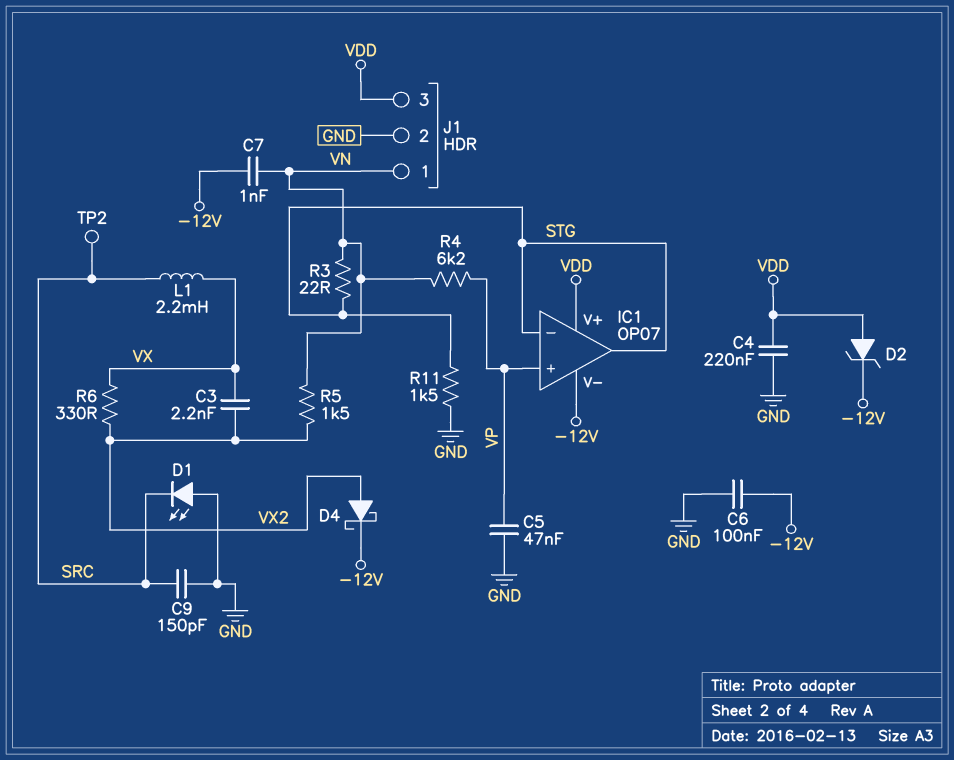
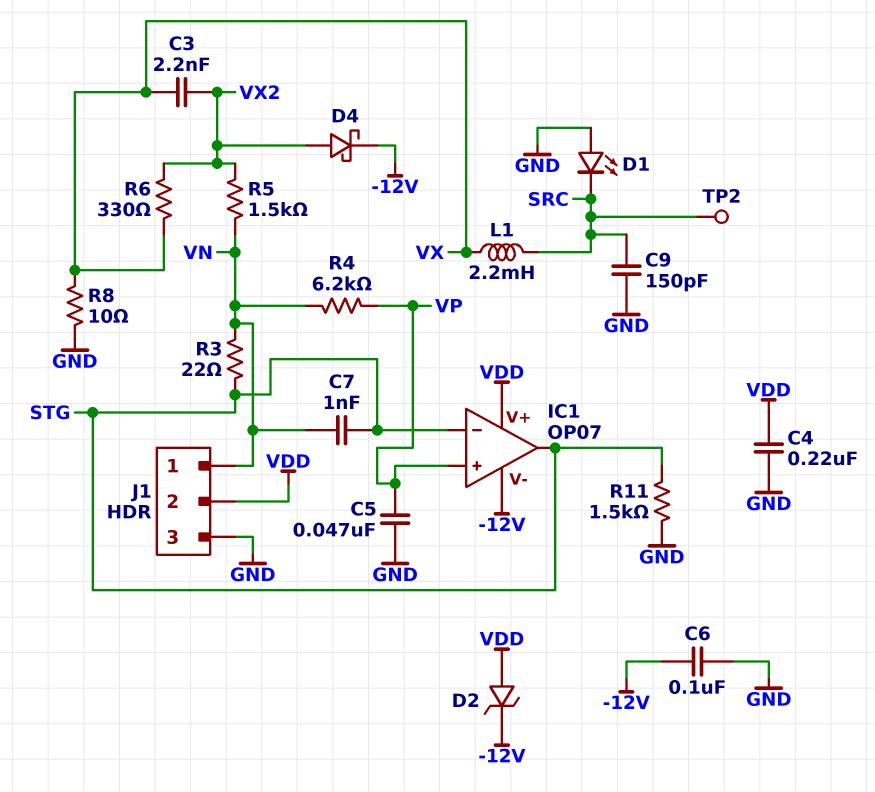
C7: 1nF (-12V, VN) -> 1nF (STG, VN)
J1 pin 2: GND -> VDD
J1 pin 3: VDD -> GND
R8: none -> 10 (GND, VX)

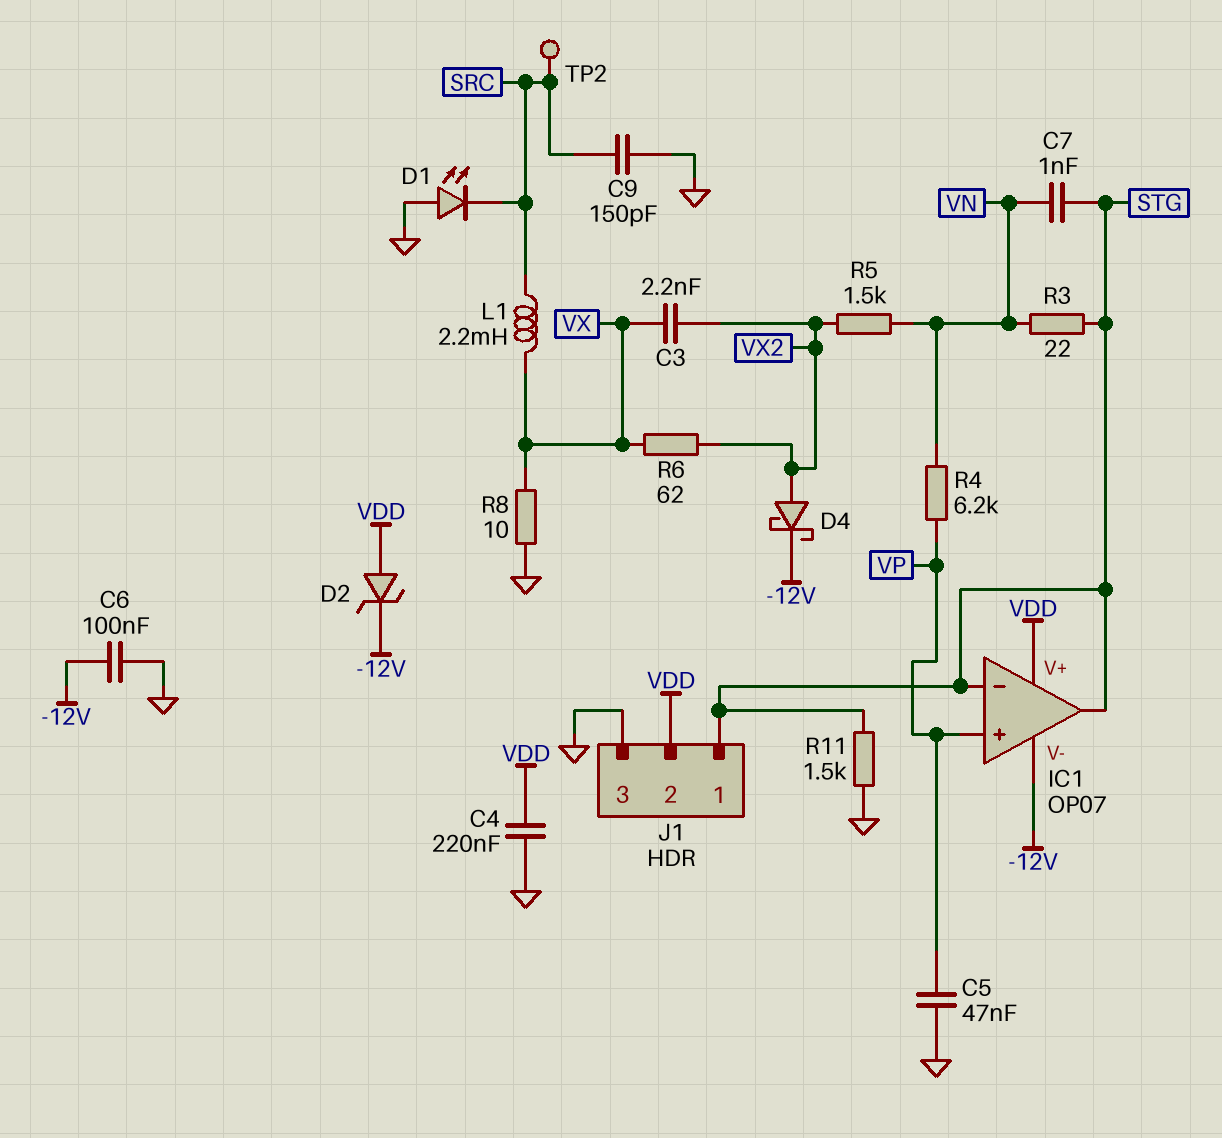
J1 pin 1: VN -> STG
R6: 330 (VX, VX2) -> 62 (VX, VX2)

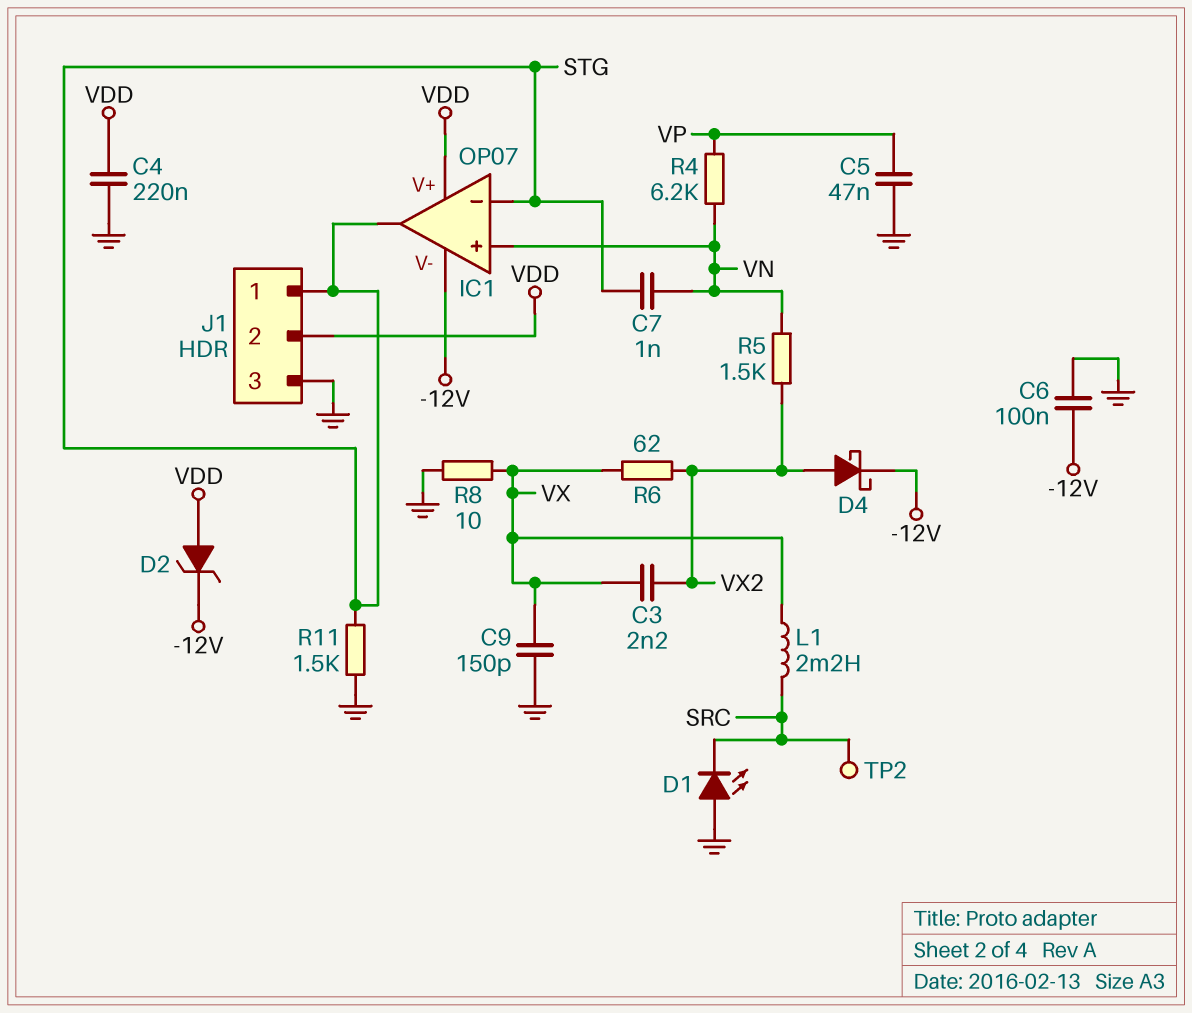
C9: 150pF (GND, SRC) -> 150pF (GND, VX)
IC1 pin in+: VP -> VN
R3: 22 (STG, VN) -> none

